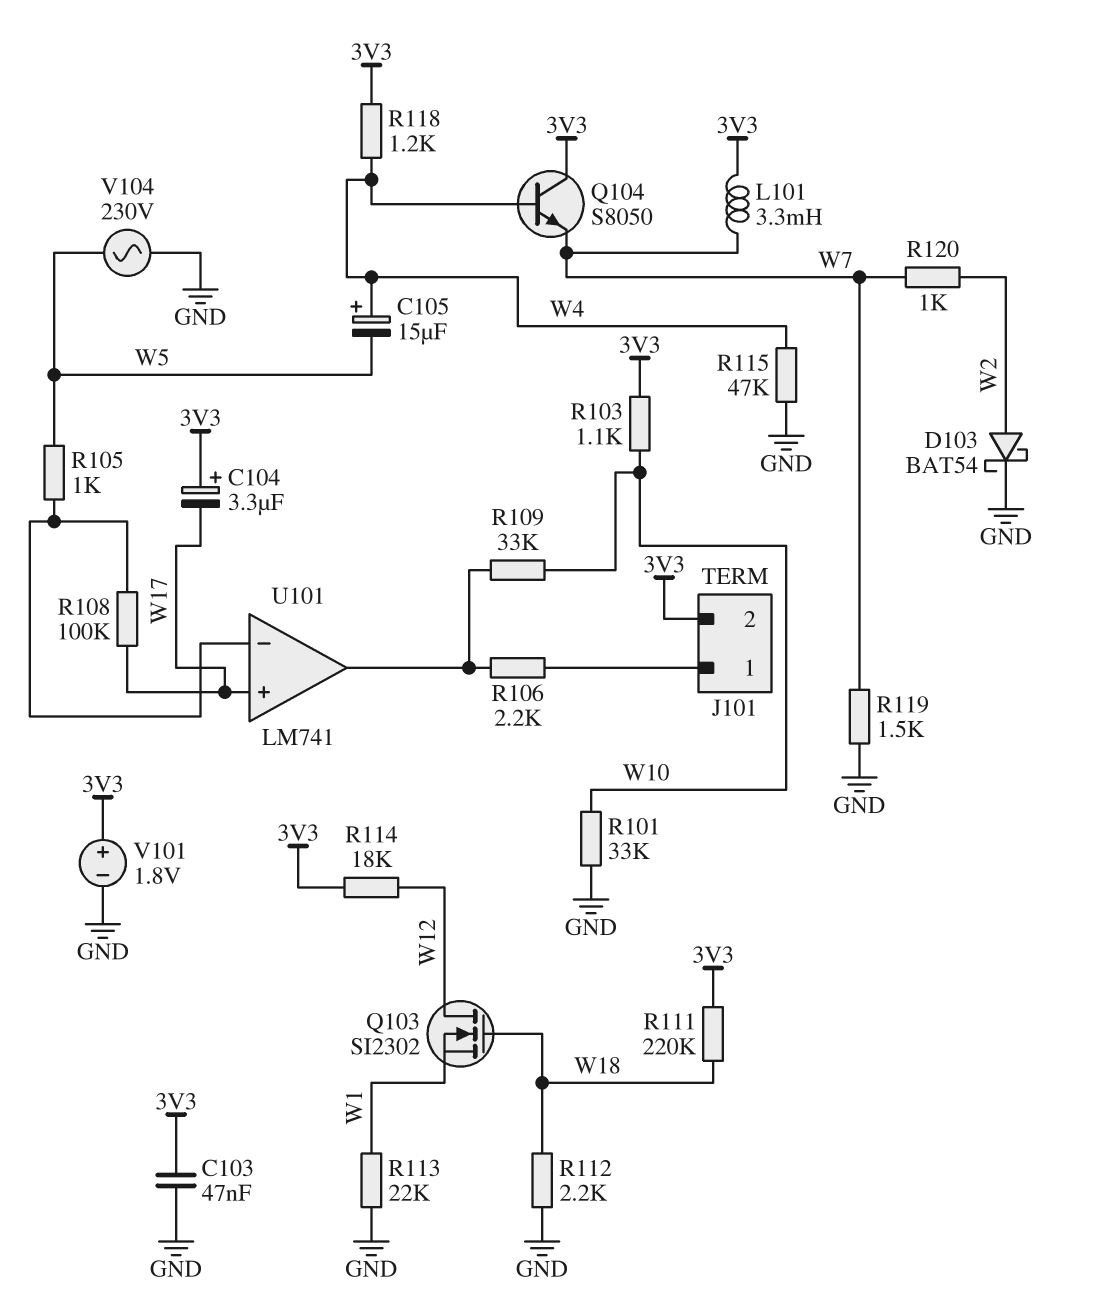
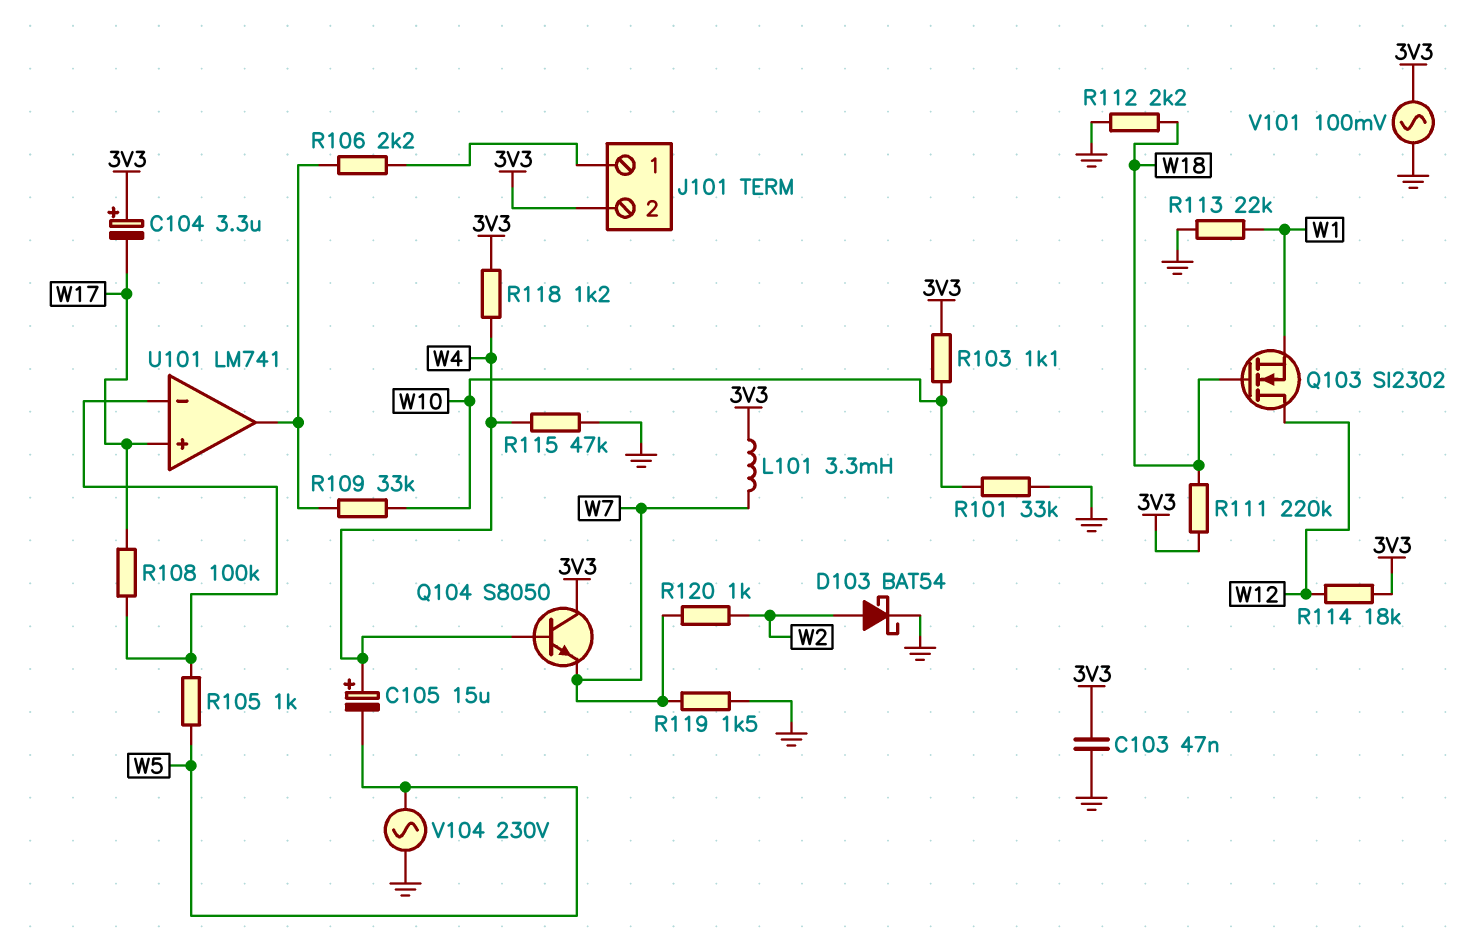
V101: 1.8V (plus 3V3, minus GND) -> AC 100mV (3V3, GND)

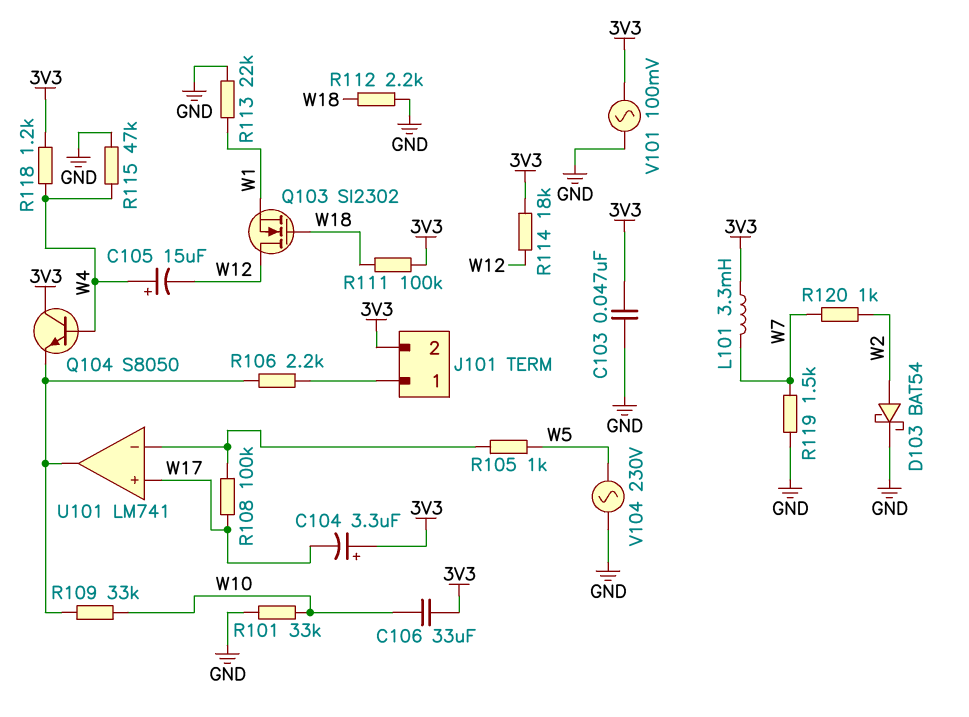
C105: 15uF (plus W4, minus W5) -> 15uF (plus W4, minus W12)
C106: none -> 33uF (3V3, W10)
Q104: NPN S8050 (B W4, C 3V3, E W7) -> NPN S8050 (B W4, C 3V3, E U101/out)
R103: 1.1k (3V3, W10) -> none
R111: 220k (3V3, W18) -> 100k (3V3, W18)

